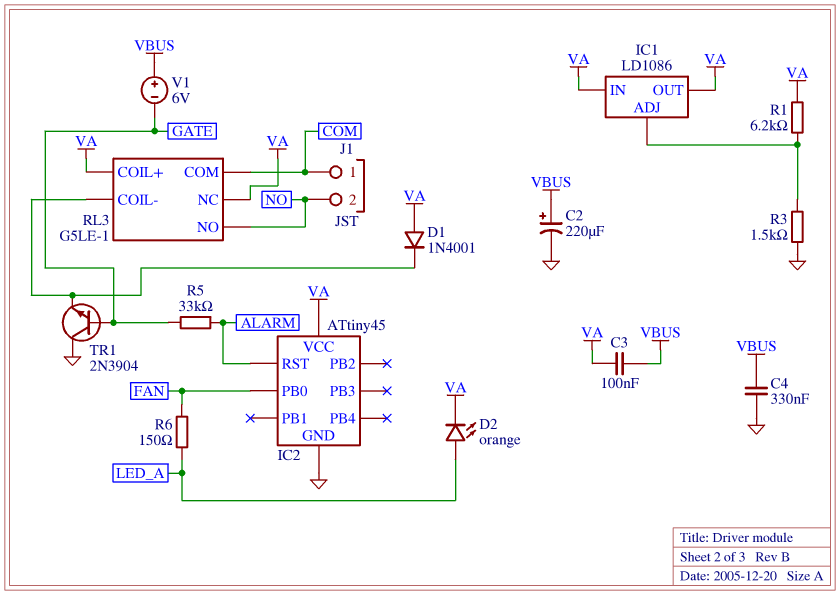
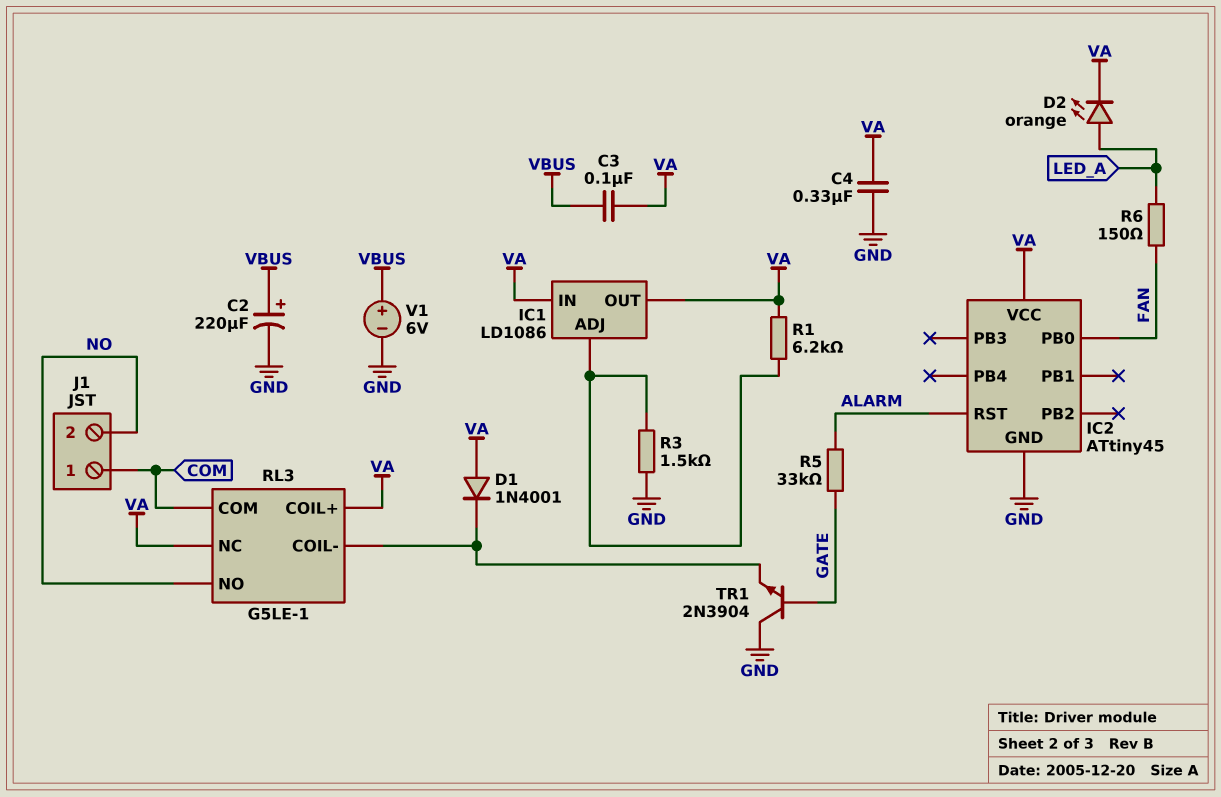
C4: 330nF (GND, VBUS) -> 330nF (GND, VA)
V1: 6V (plus VBUS, minus GATE) -> 6V (plus VBUS, minus GND)

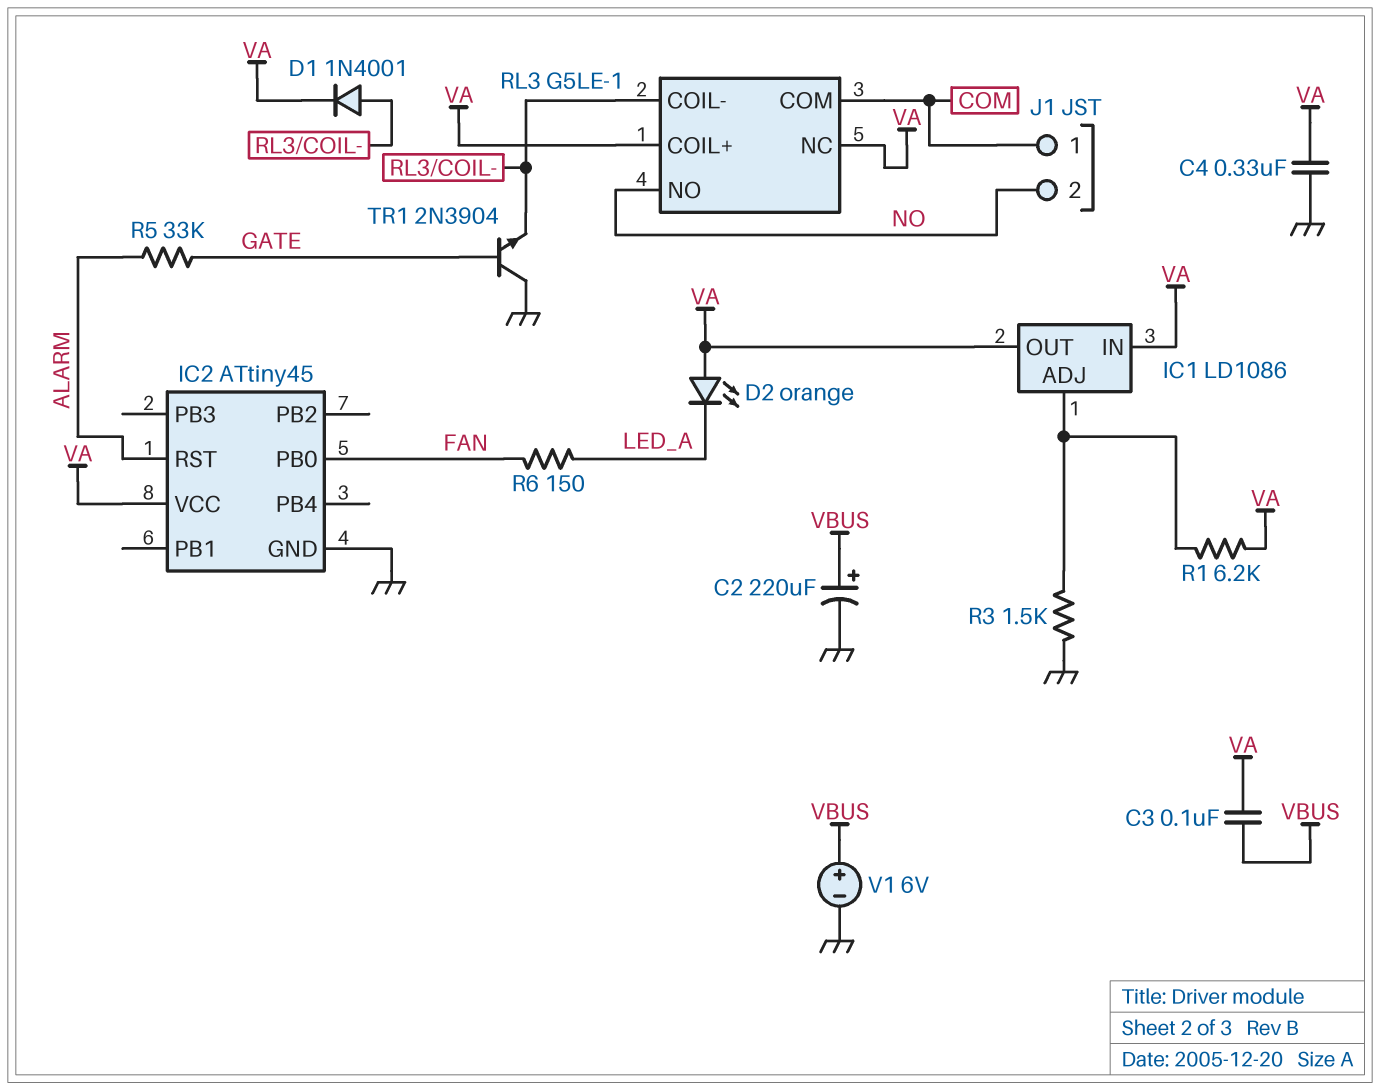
D1: diode 1N4001 (A VA, K RL3/COIL-) -> diode 1N4001 (A RL3/COIL-, K VA)
D2: LED orange (A LED_A, K VA) -> LED orange (A VA, K LED_A)

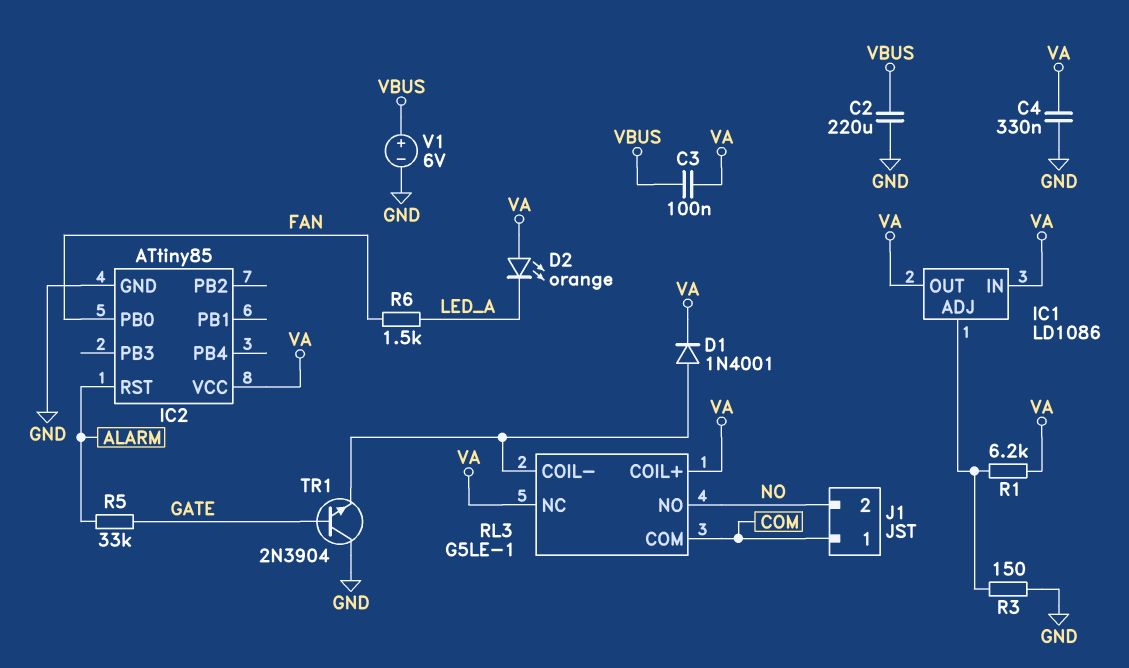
C2: 220uF (plus VBUS, minus GND) -> 220uF (GND, VBUS)
IC2: ATtiny45 -> ATtiny85
R3: 1.5k (GND, IC1/ADJ) -> 150 (GND, IC1/ADJ)
R6: 150 (FAN, LED_A) -> 1.5k (FAN, LED_A)

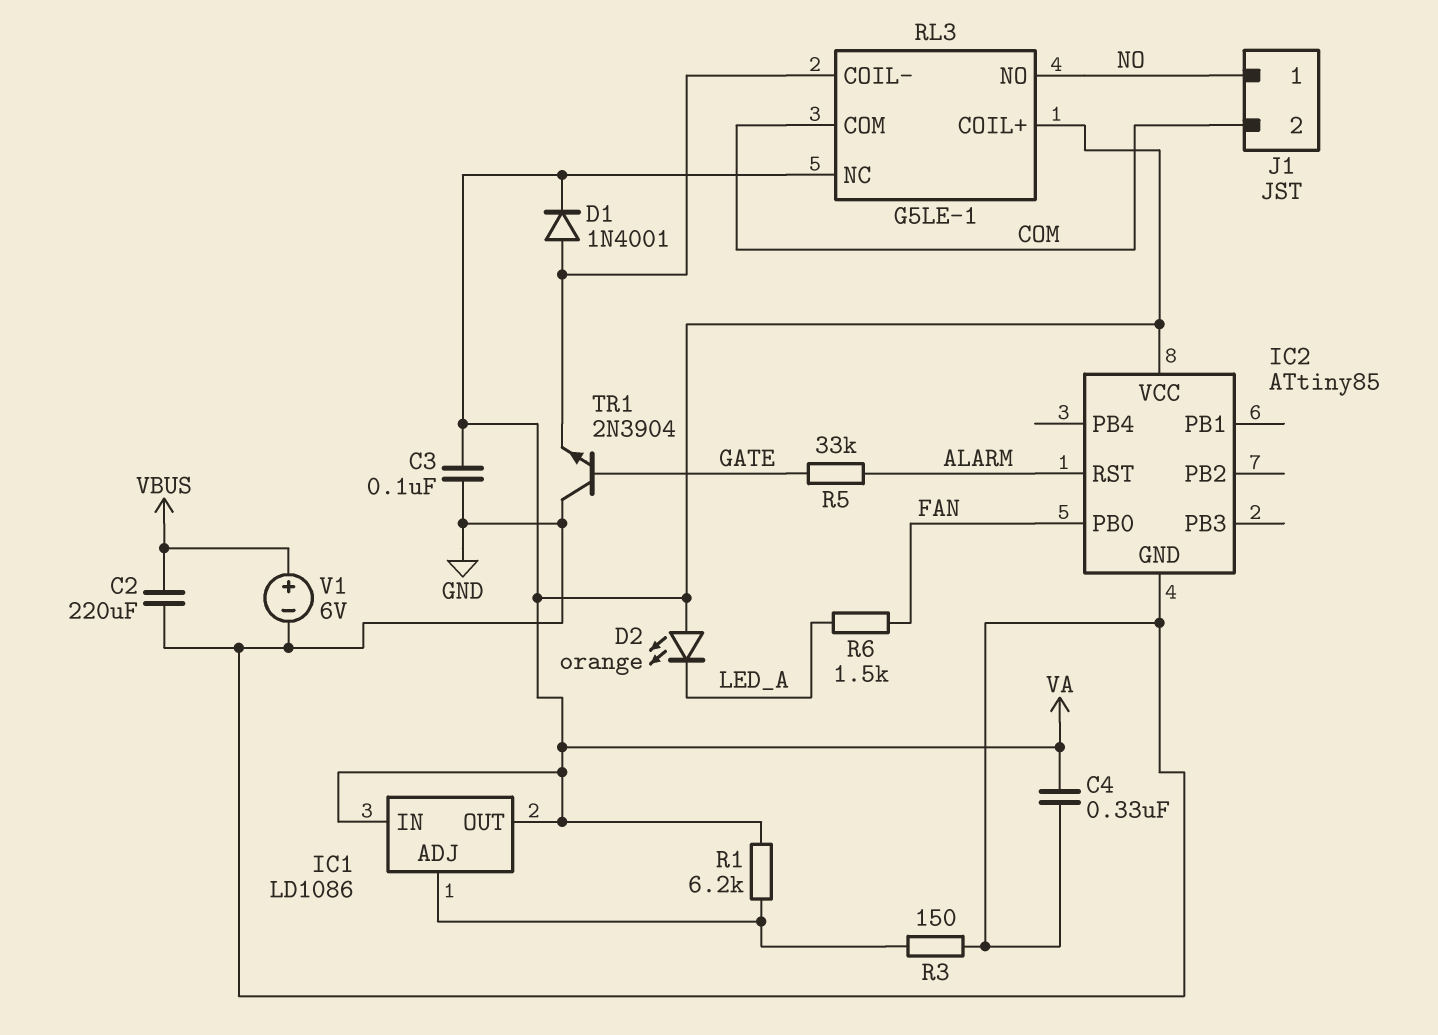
C3: 100nF (VA, VBUS) -> 100nF (GND, VA)
J1 pin 1: COM -> NO
J1 pin 2: NO -> COM

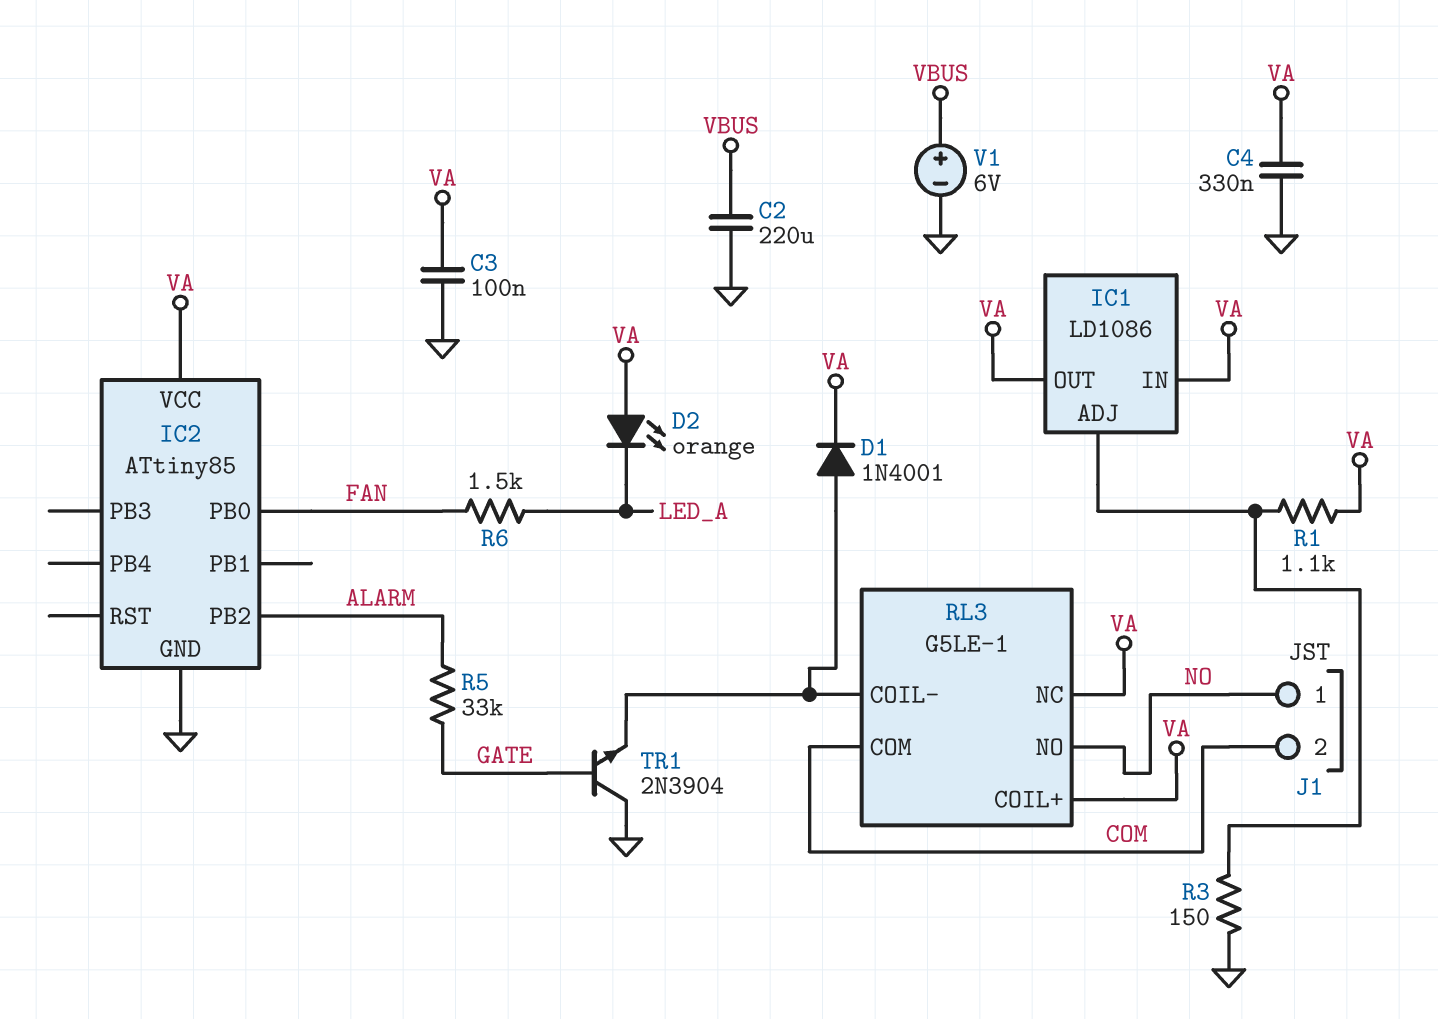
IC2 pin PB2: none -> ALARM
IC2 pin RST: ALARM -> none
R1: 6.2k (IC1/ADJ, VA) -> 1.1k (IC1/ADJ, VA)

